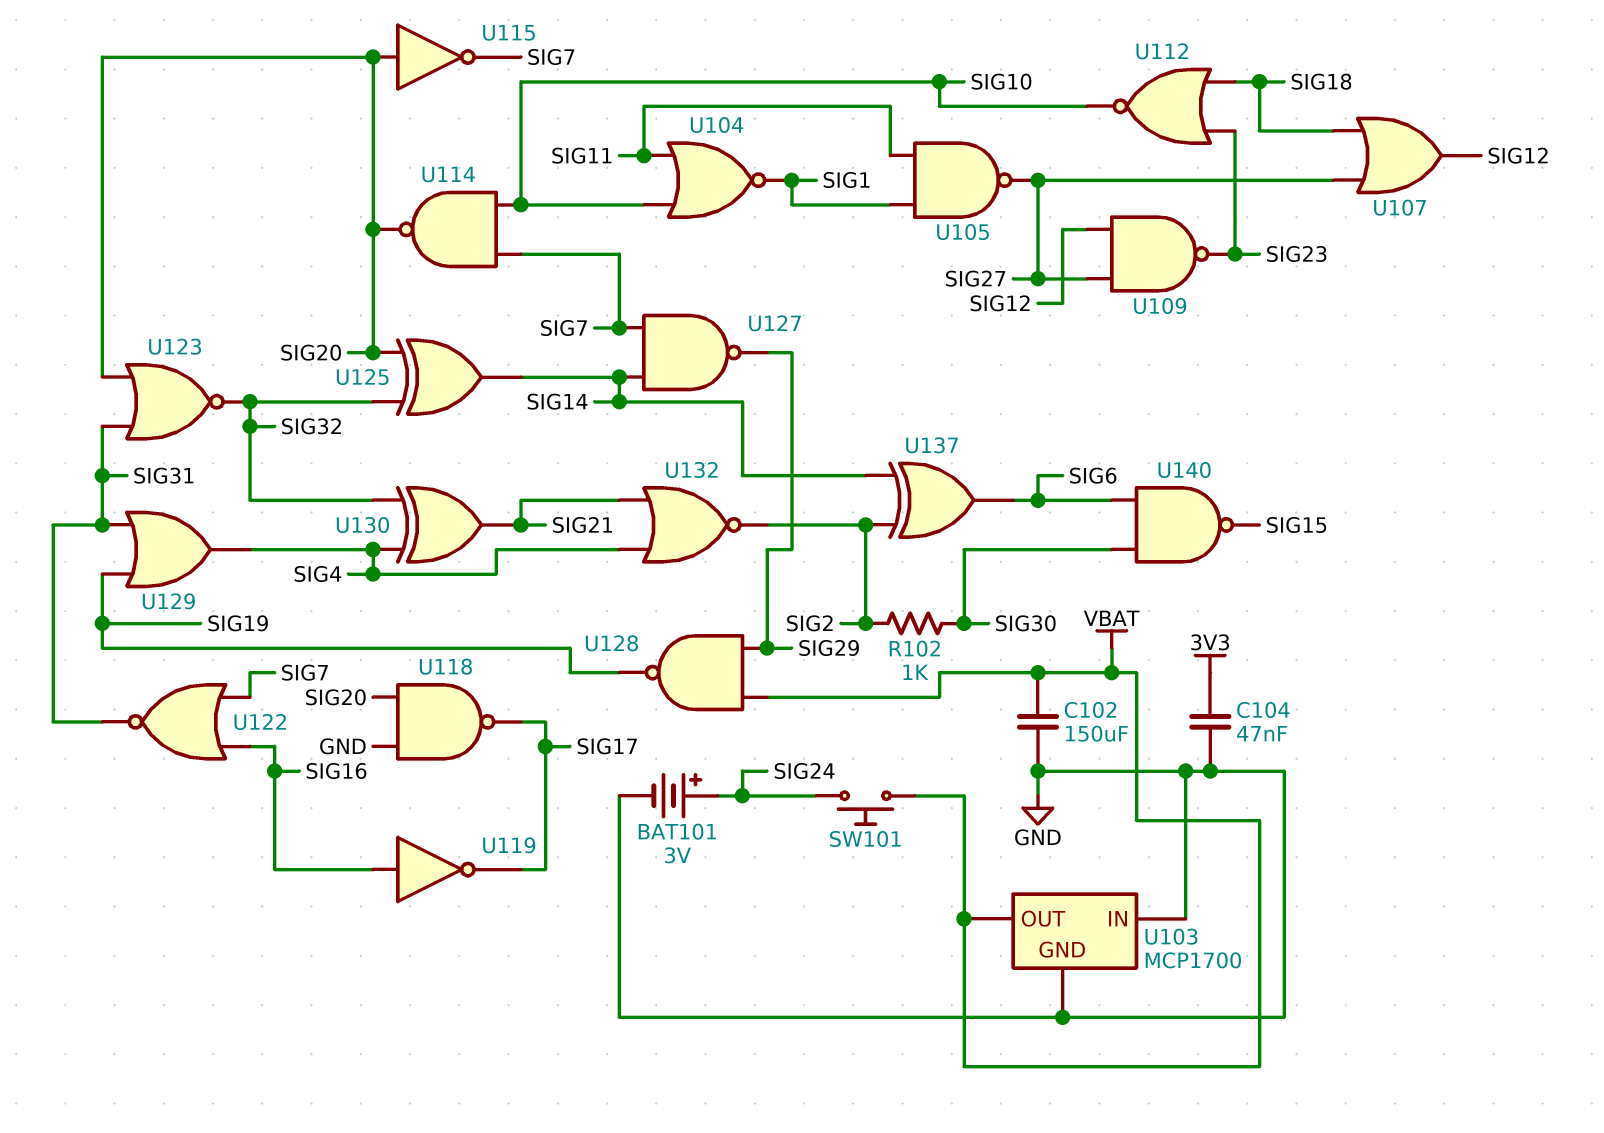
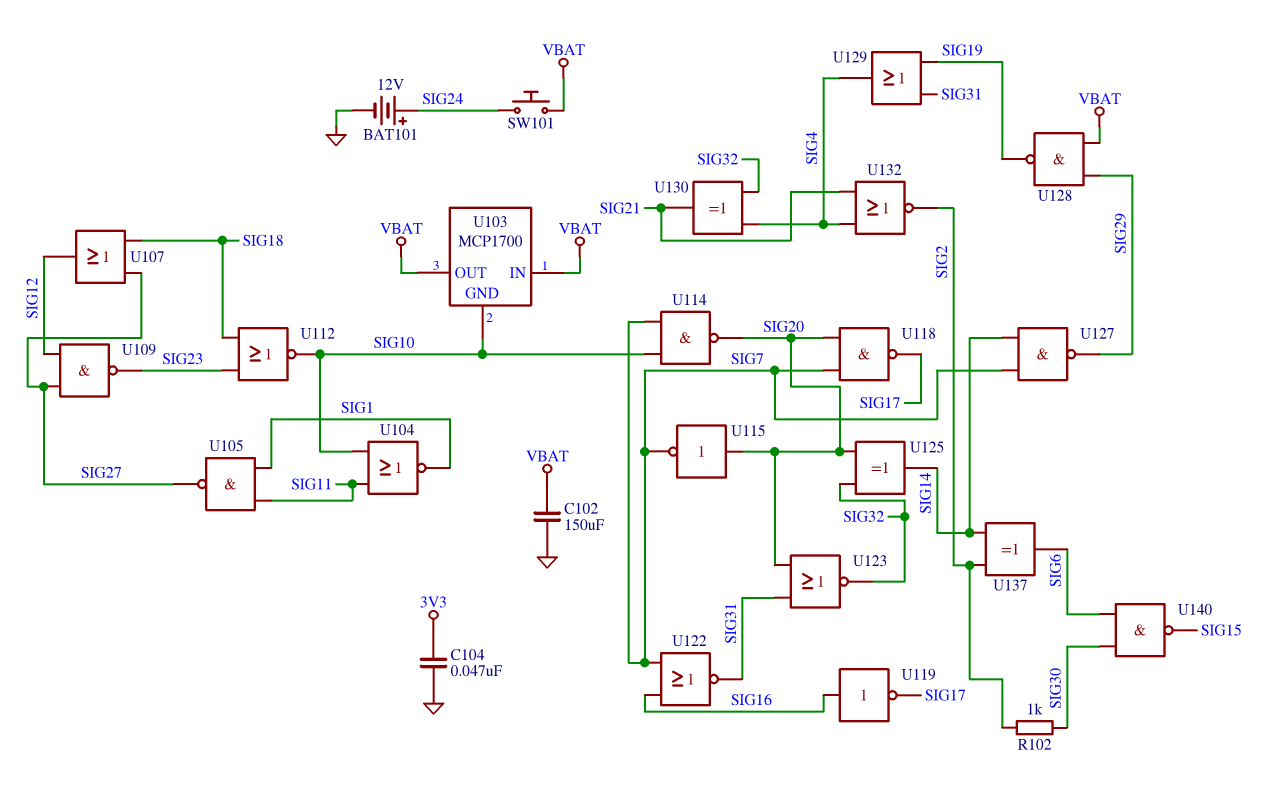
BAT101: 3V (plus SIG24, minus GND) -> 12V (plus SIG24, minus GND)
U103 pin GND: GND -> SIG10
U103 pin IN: GND -> VBAT
U118: NAND (in GND, in SIG20, out SIG17) -> NAND (in SIG7, in SIG20, out SIG17)

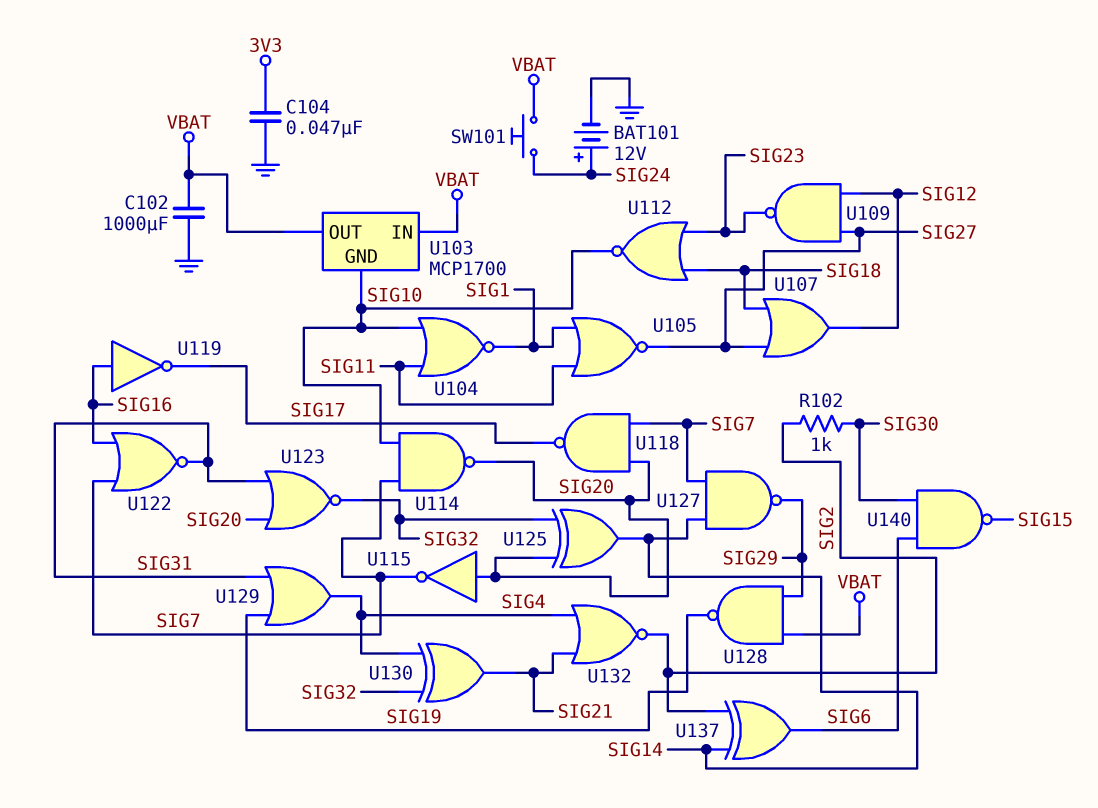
C102: 150uF (GND, VBAT) -> 1000uF (GND, VBAT)
U105: NAND (in SIG1, in SIG11, out SIG27) -> NOR (in SIG1, in SIG11, out SIG27)

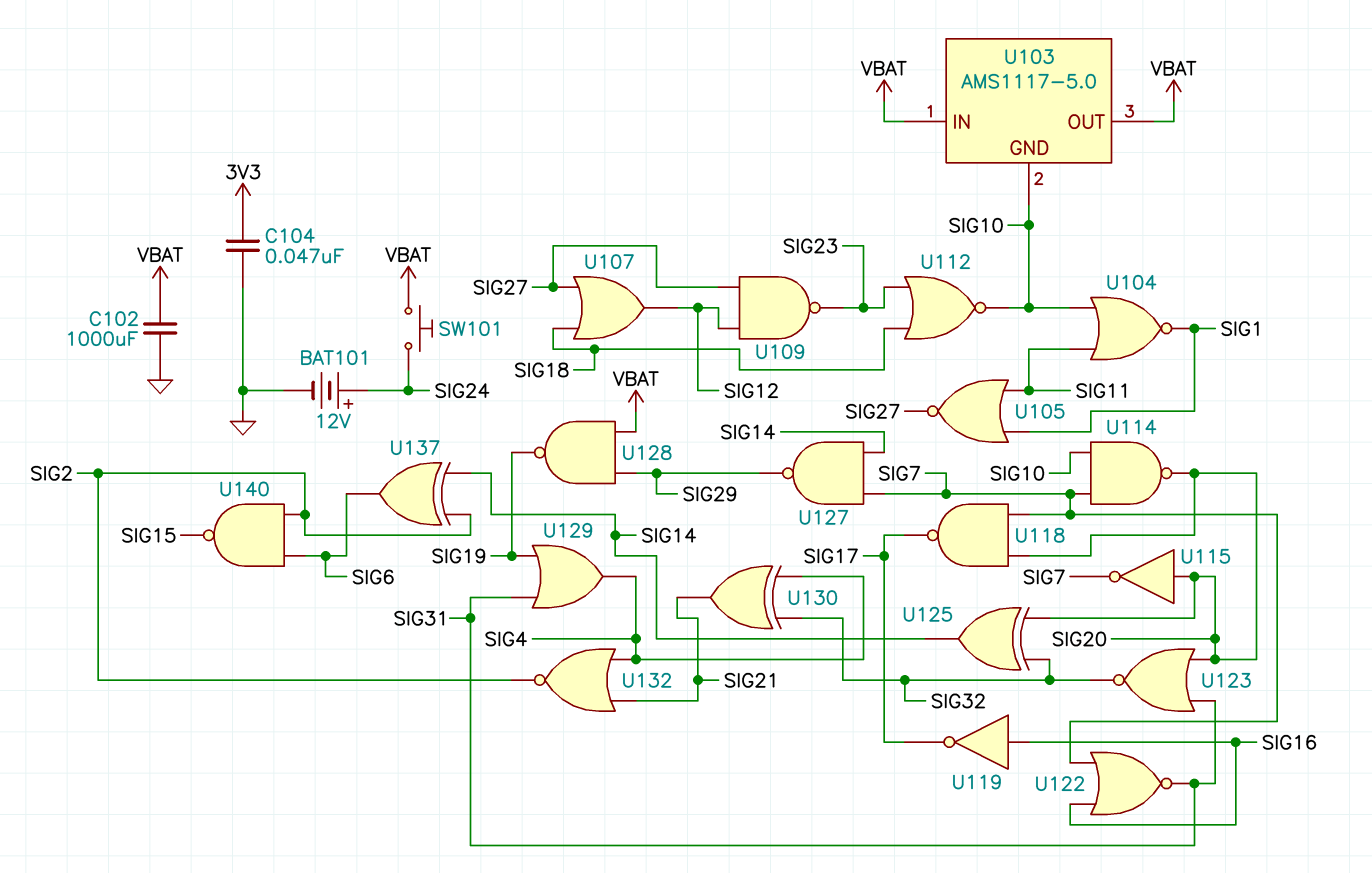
R102: 1k (SIG2, SIG30) -> none
U103: MCP1700 -> AMS1117-5.0
U140: NAND (in SIG6, in SIG30, out SIG15) -> NAND (in SIG2, in SIG6, out SIG15)

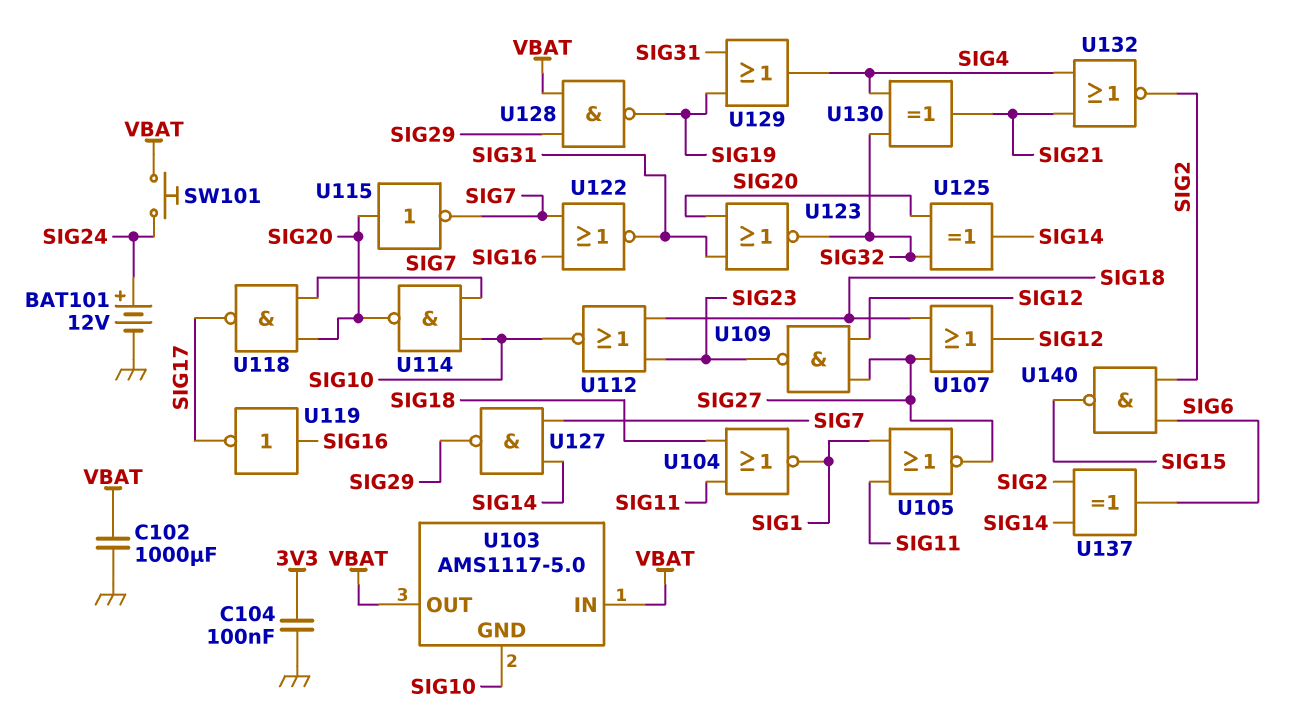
C104: 47nF (3V3, GND) -> 100nF (3V3, GND)
U104: NOR (in SIG10, in SIG11, out SIG1) -> NOR (in SIG11, in SIG18, out SIG1)

